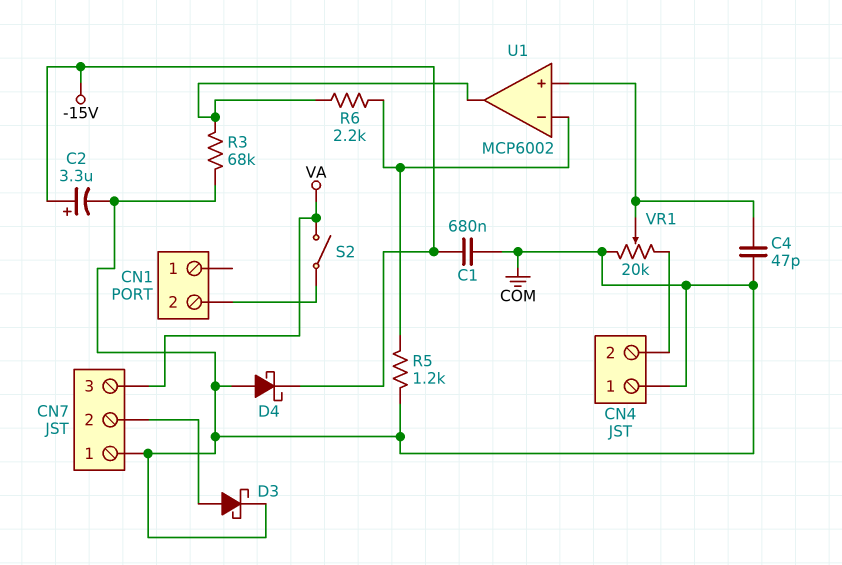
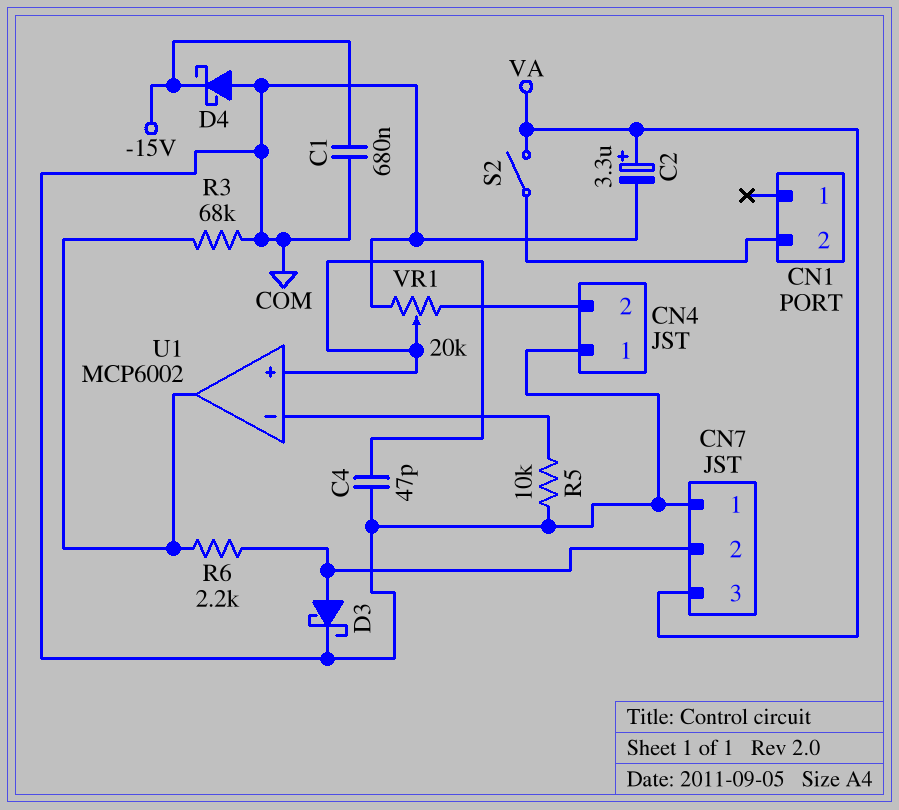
C2: 3.3uF (plus -15V, minus COM) -> 3.3uF (plus VA, minus COM)
R5: 1.2k (COM, U1/in-) -> 10k (COM, U1/in-)
R6: 2.2k (U1/in-, U1/out) -> 2.2k (CN7/2, U1/out)

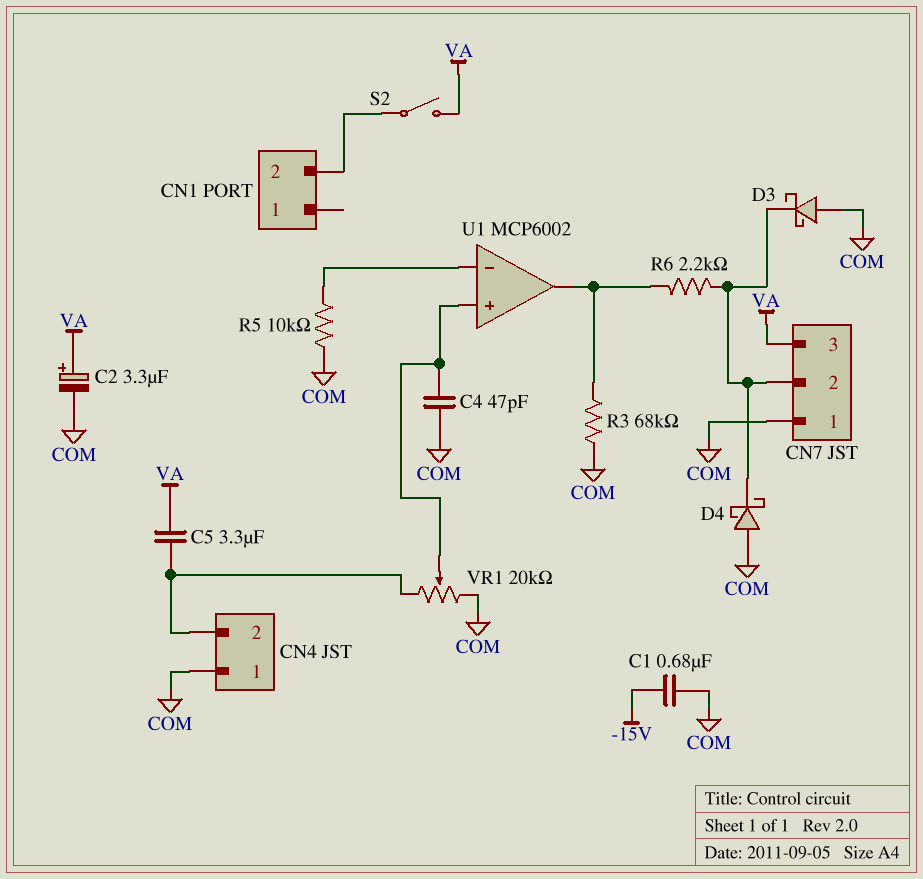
C5: none -> 3.3uF (CN4/2, VA)
D3: schottky (A CN7/2, K COM) -> schottky (A COM, K CN7/2)
D4: schottky (A COM, K -15V) -> schottky (A COM, K CN7/2)

